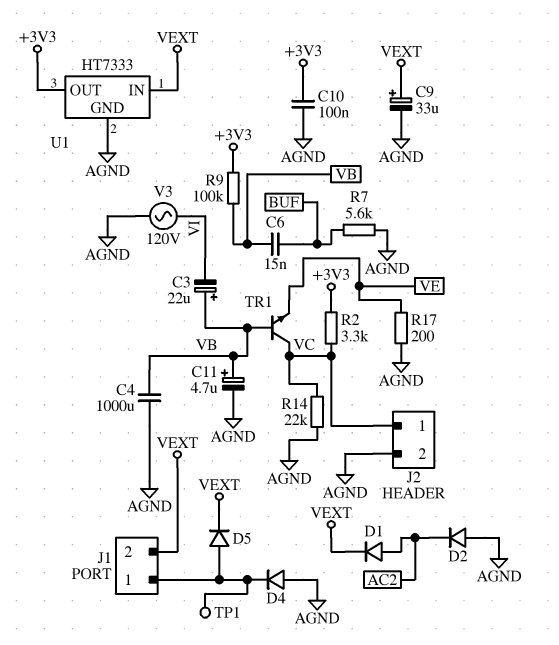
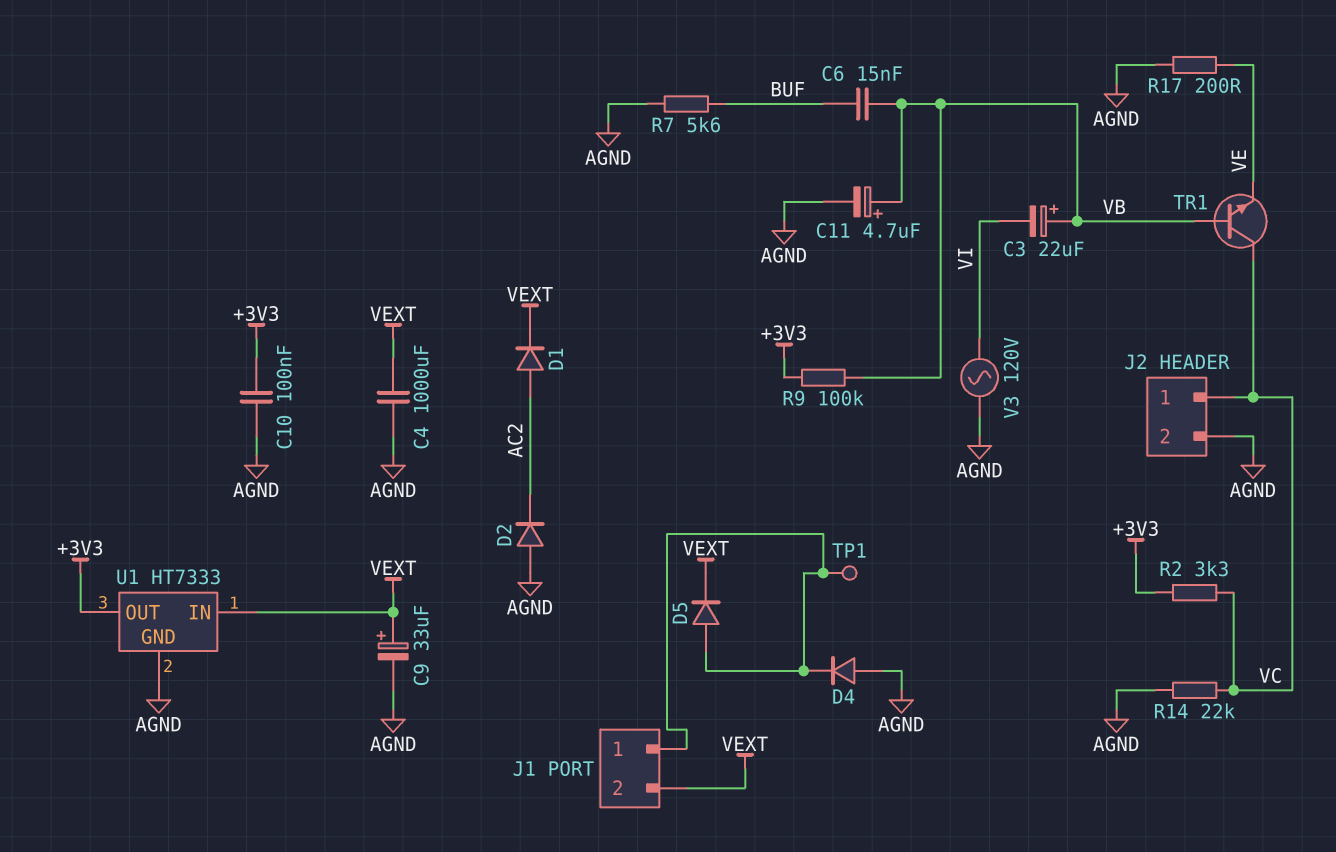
C4: 1000uF (AGND, VB) -> 1000uF (AGND, VEXT)

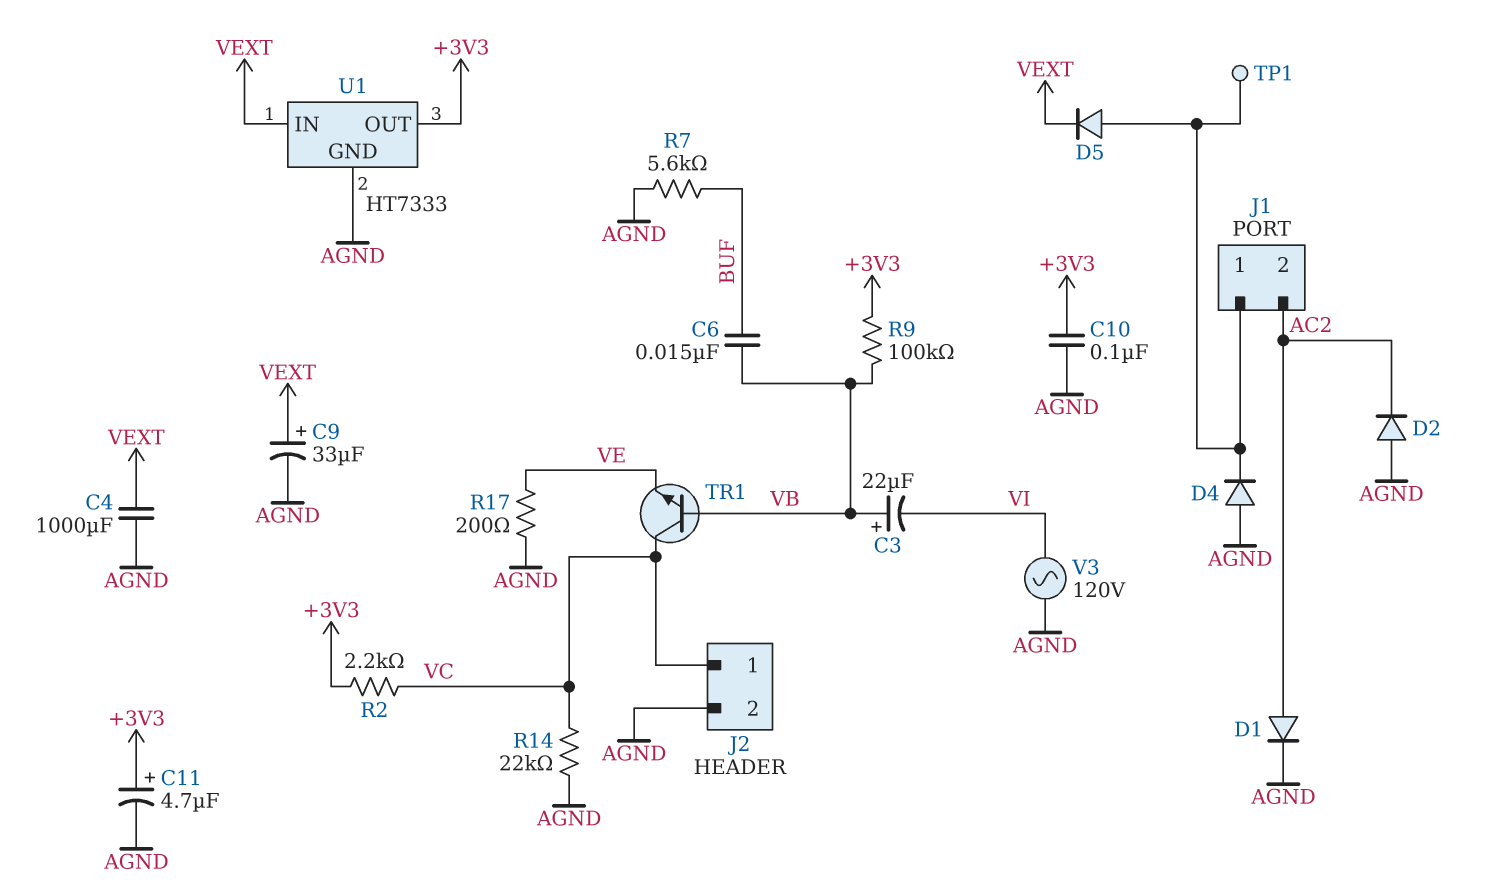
C11: 4.7uF (plus VB, minus AGND) -> 4.7uF (plus +3V3, minus AGND)
D1: diode (A AC2, K VEXT) -> diode (A AC2, K AGND)
J1 pin 2: VEXT -> AC2
R2: 3.3k (+3V3, VC) -> 2.2k (+3V3, VC)

